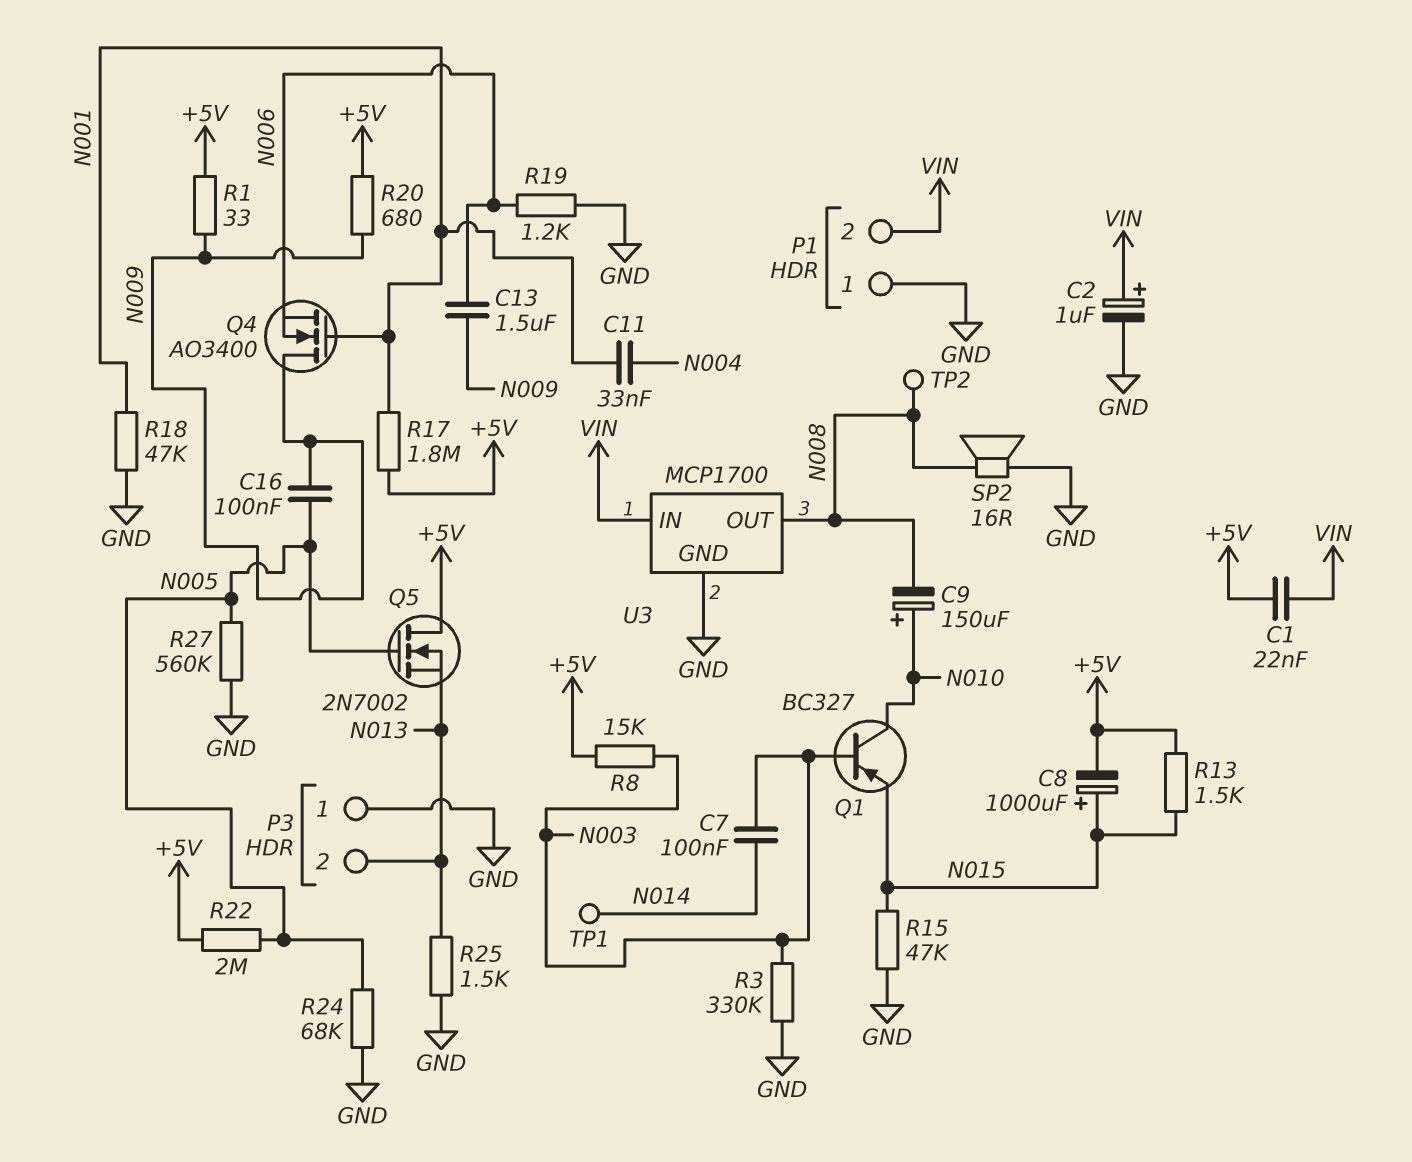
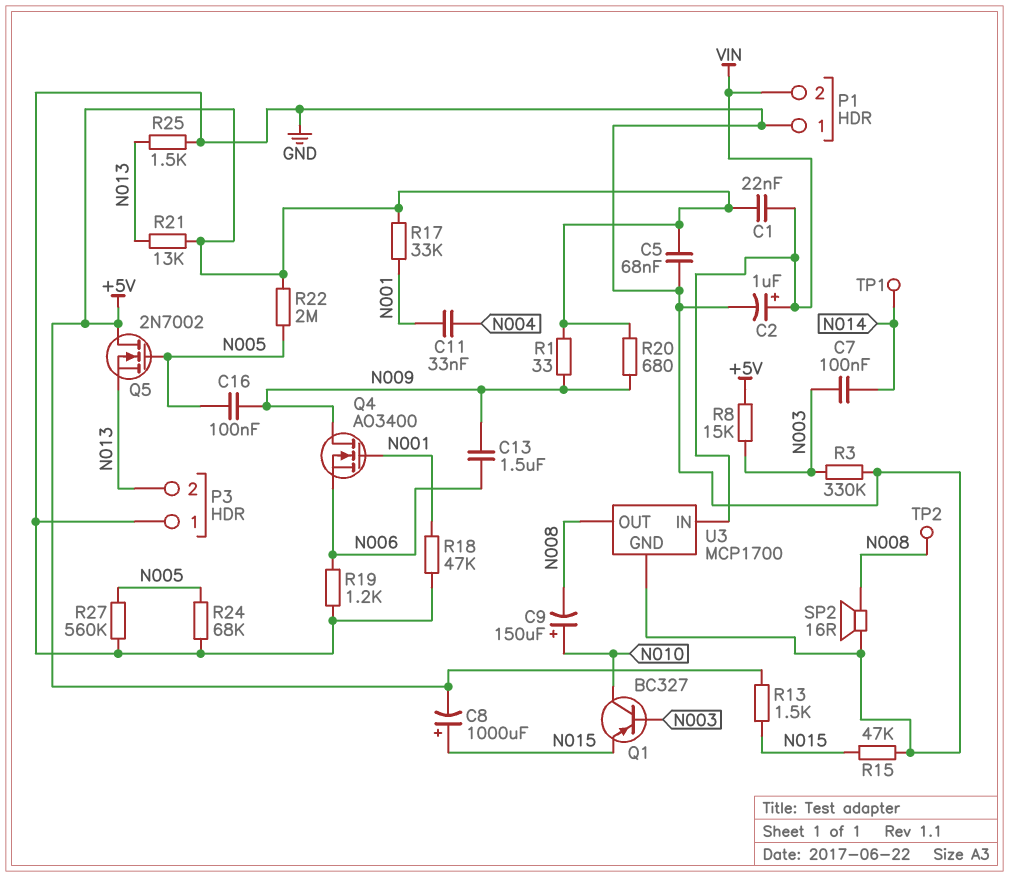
C5: none -> 68nF (+5V, GND)
R17: 1.8M (+5V, N001) -> 33k (+5V, N001)
R21: none -> 13k (+5V, N013)

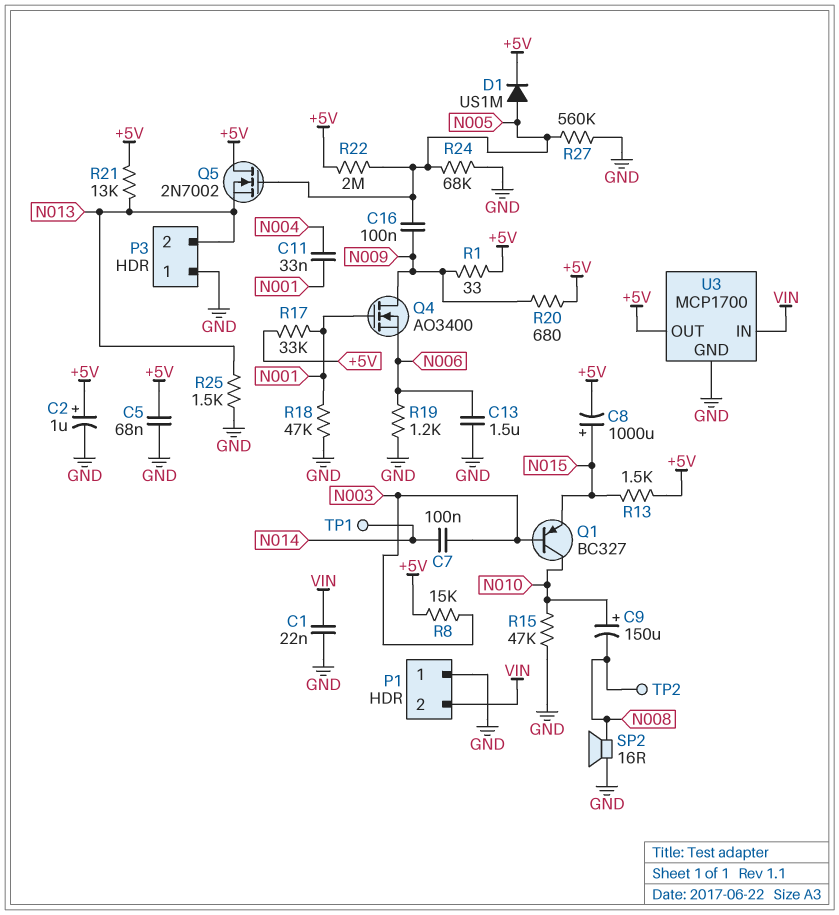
C1: 22nF (+5V, VIN) -> 22nF (GND, VIN)
C2: 1uF (plus VIN, minus GND) -> 1uF (plus +5V, minus GND)
C13: 1.5uF (N006, N009) -> 1.5uF (GND, N006)
D1: none -> diode US1M (A N005, K +5V)
R3: 330k (GND, N003) -> none
R15: 47k (GND, N015) -> 47k (GND, N010)
U3 pin OUT: N008 -> +5V

